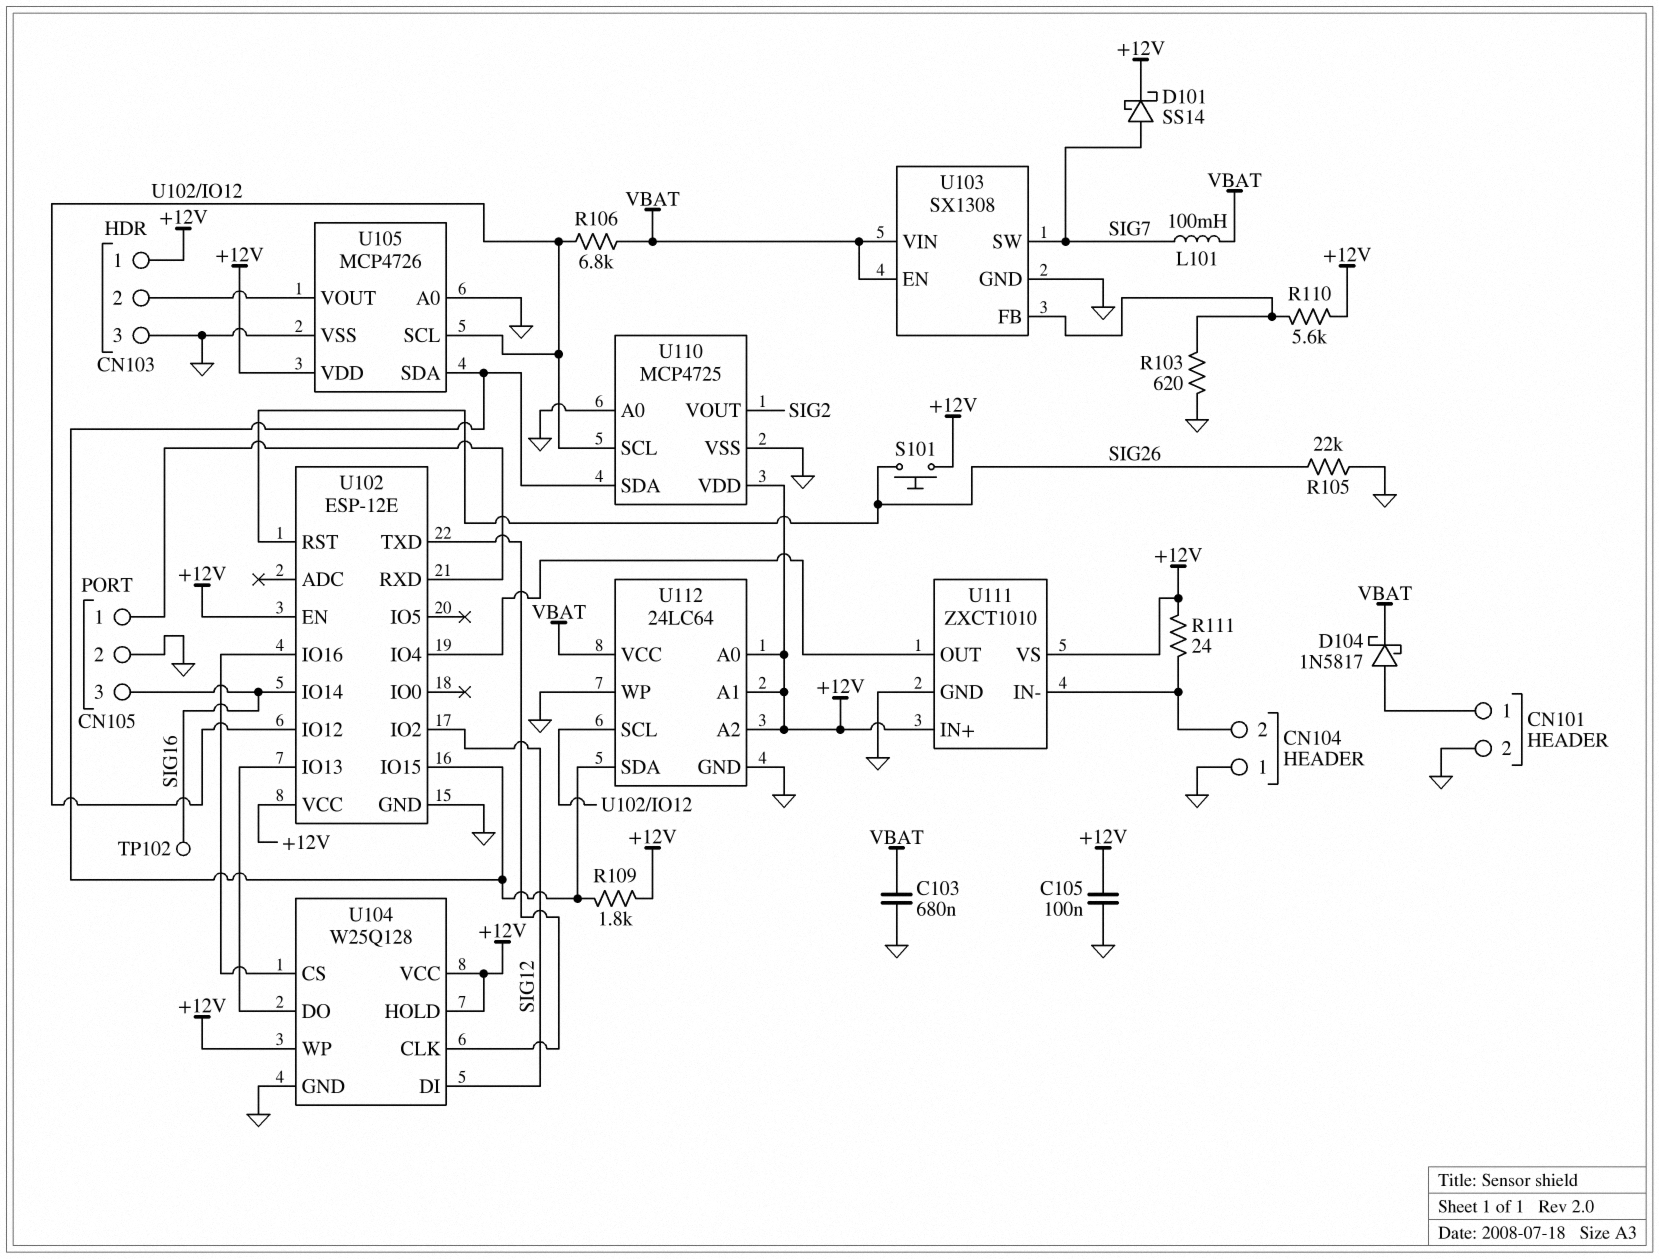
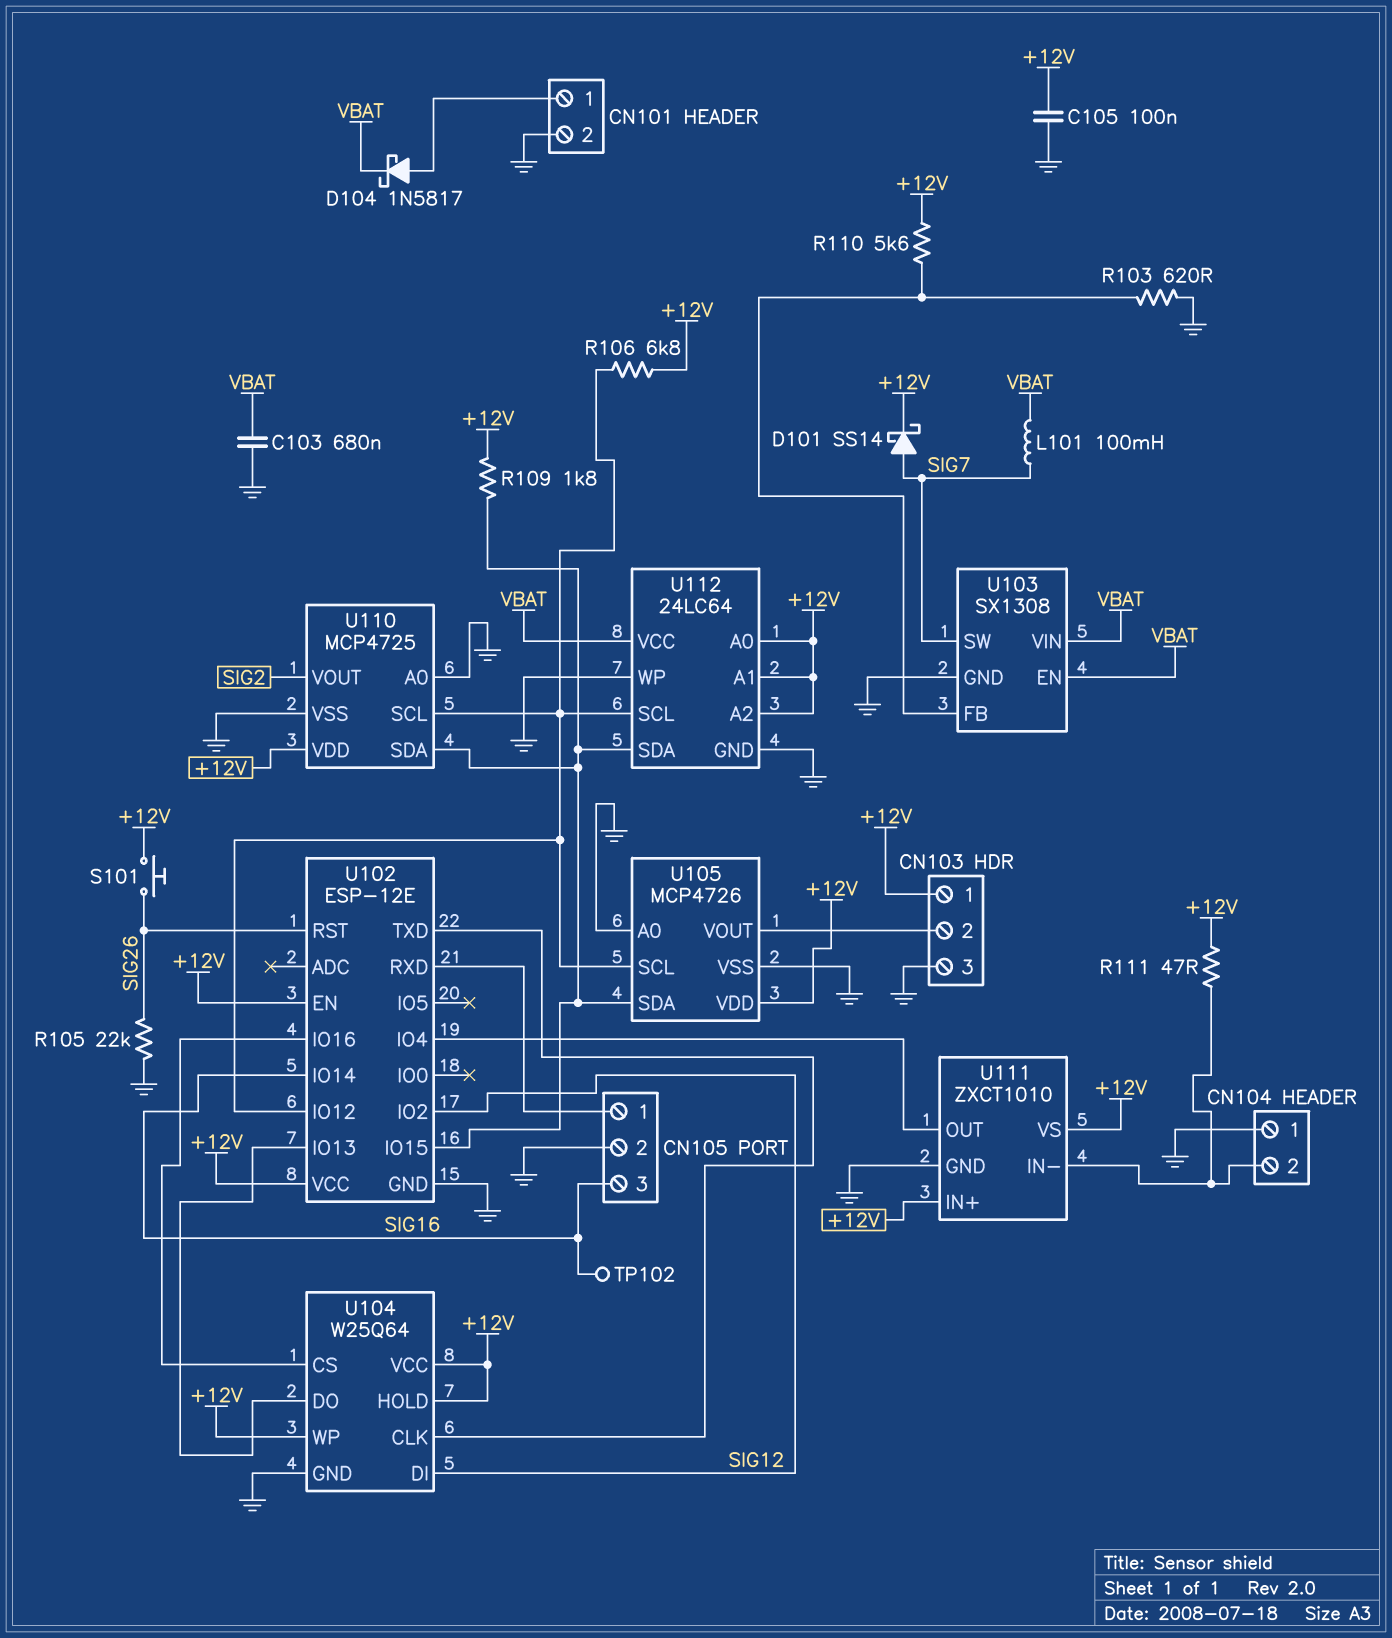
R106: 6.8k (U102/IO12, VBAT) -> 6.8k (+12V, U102/IO12)
R111: 24 (+12V, CN104/2) -> 47 (+12V, CN104/2)
U104: W25Q128 -> W25Q64

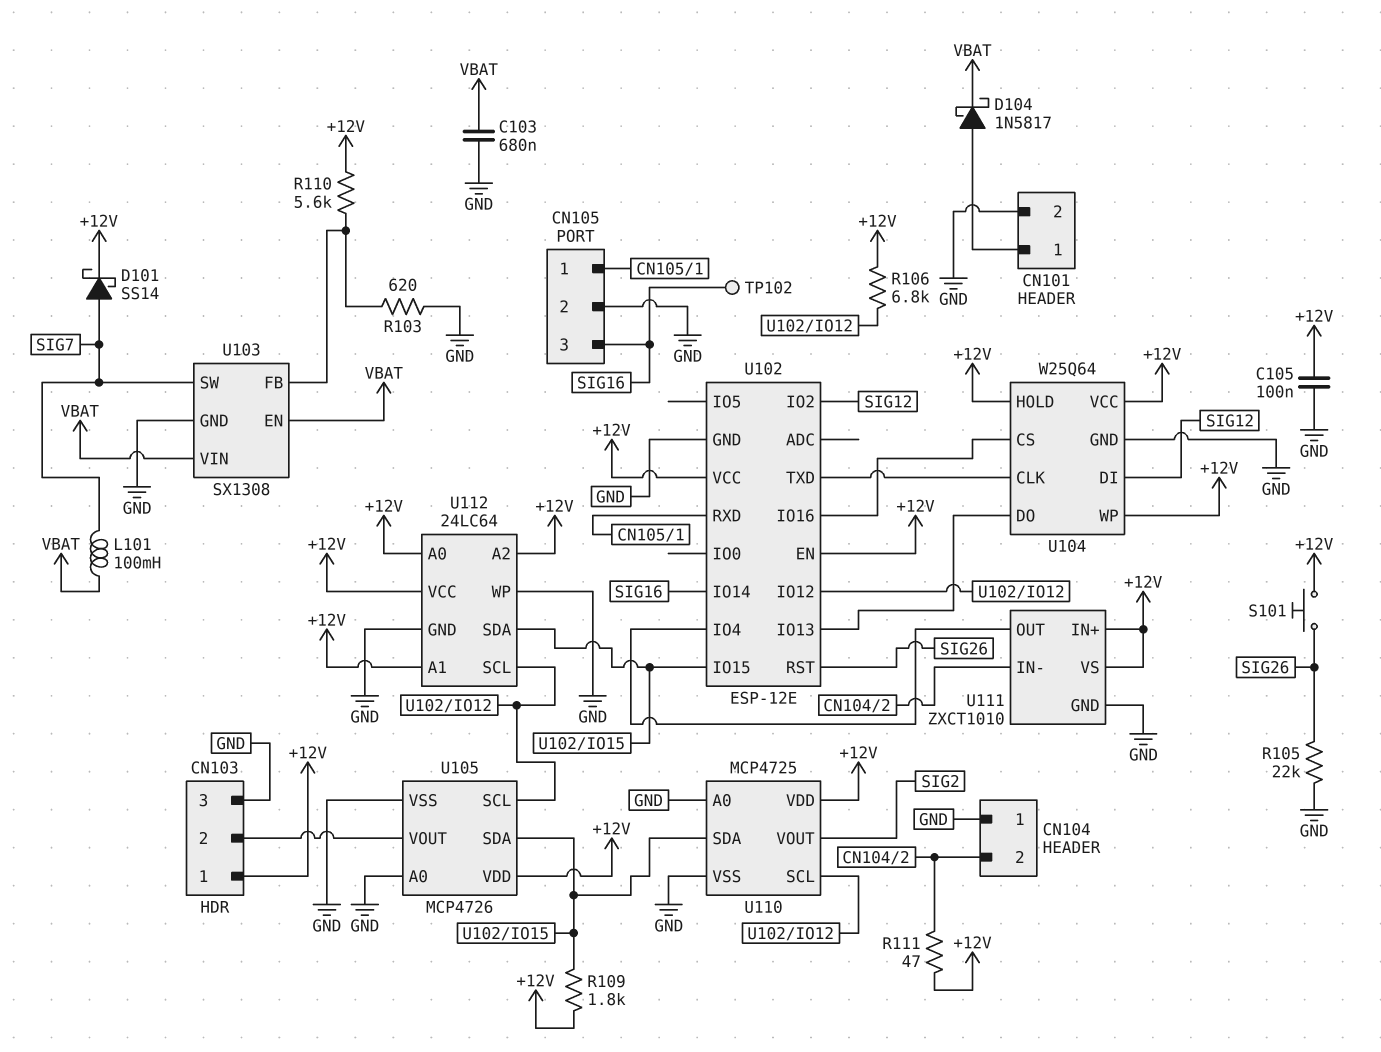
U112 pin VCC: VBAT -> +12V

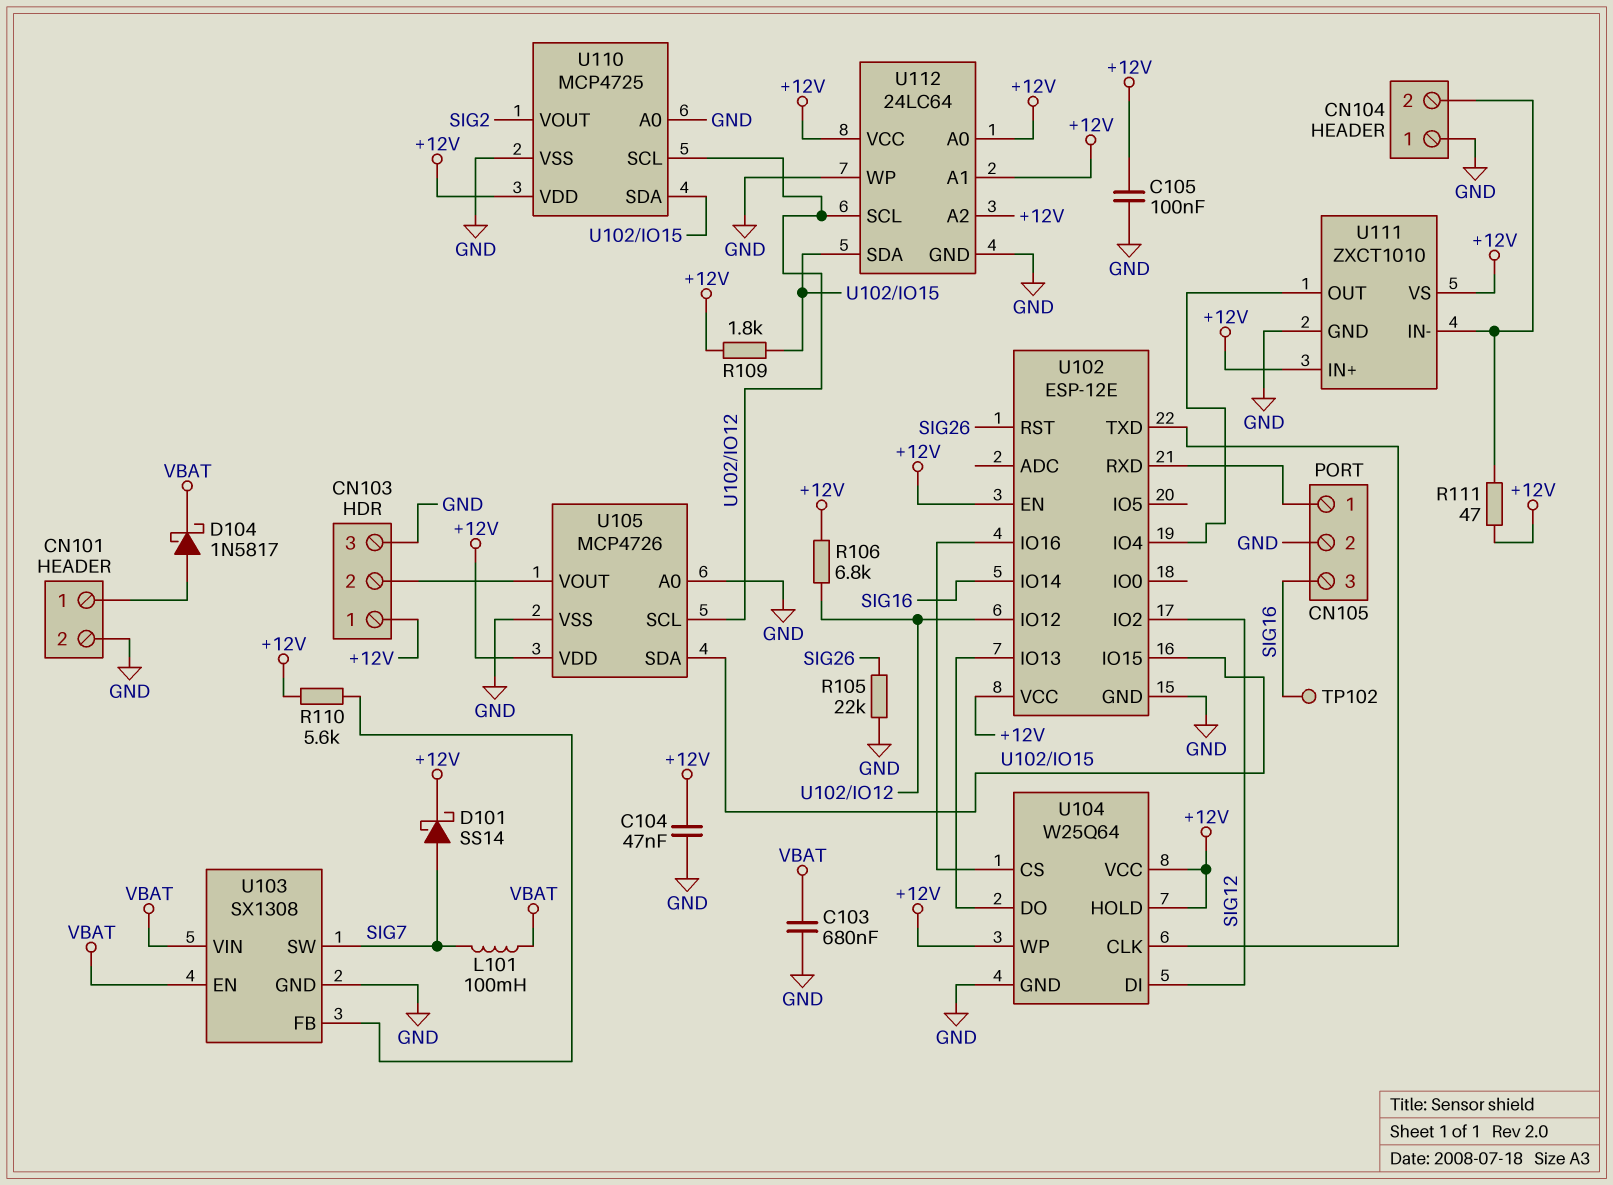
C104: none -> 47nF (+12V, GND)
R103: 620 (GND, U103/FB) -> none
S101: button (+12V, SIG26) -> none

